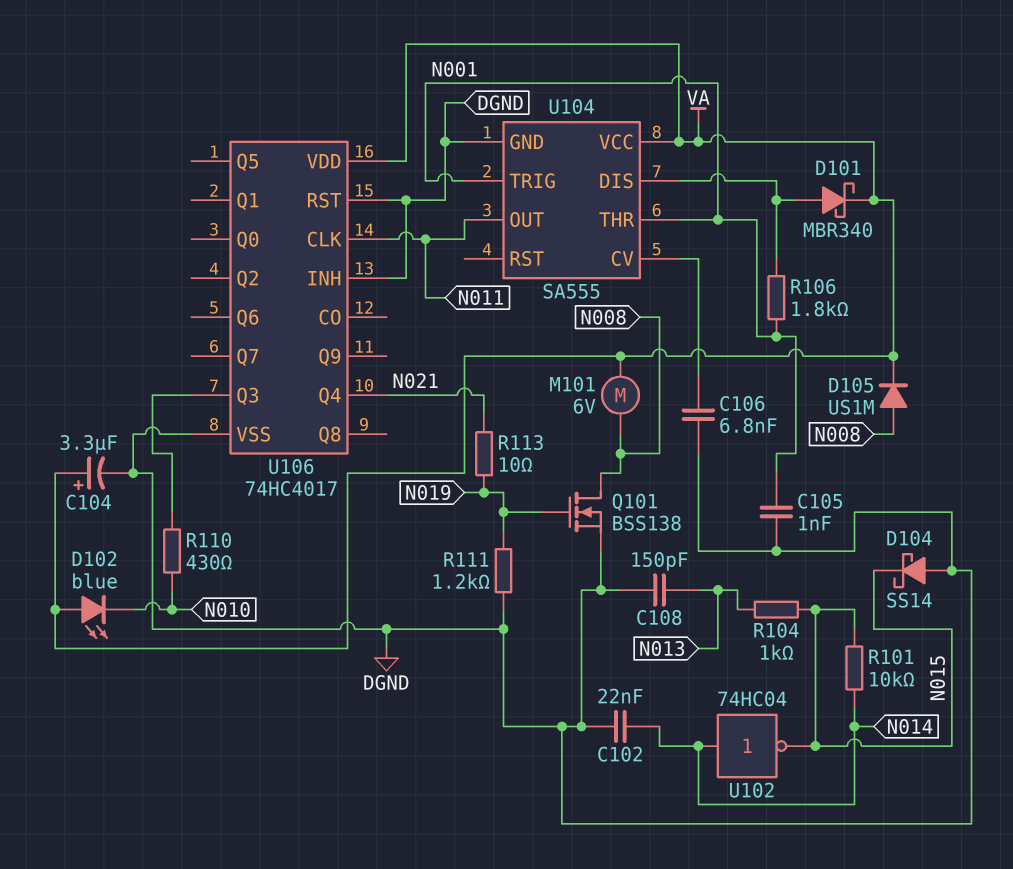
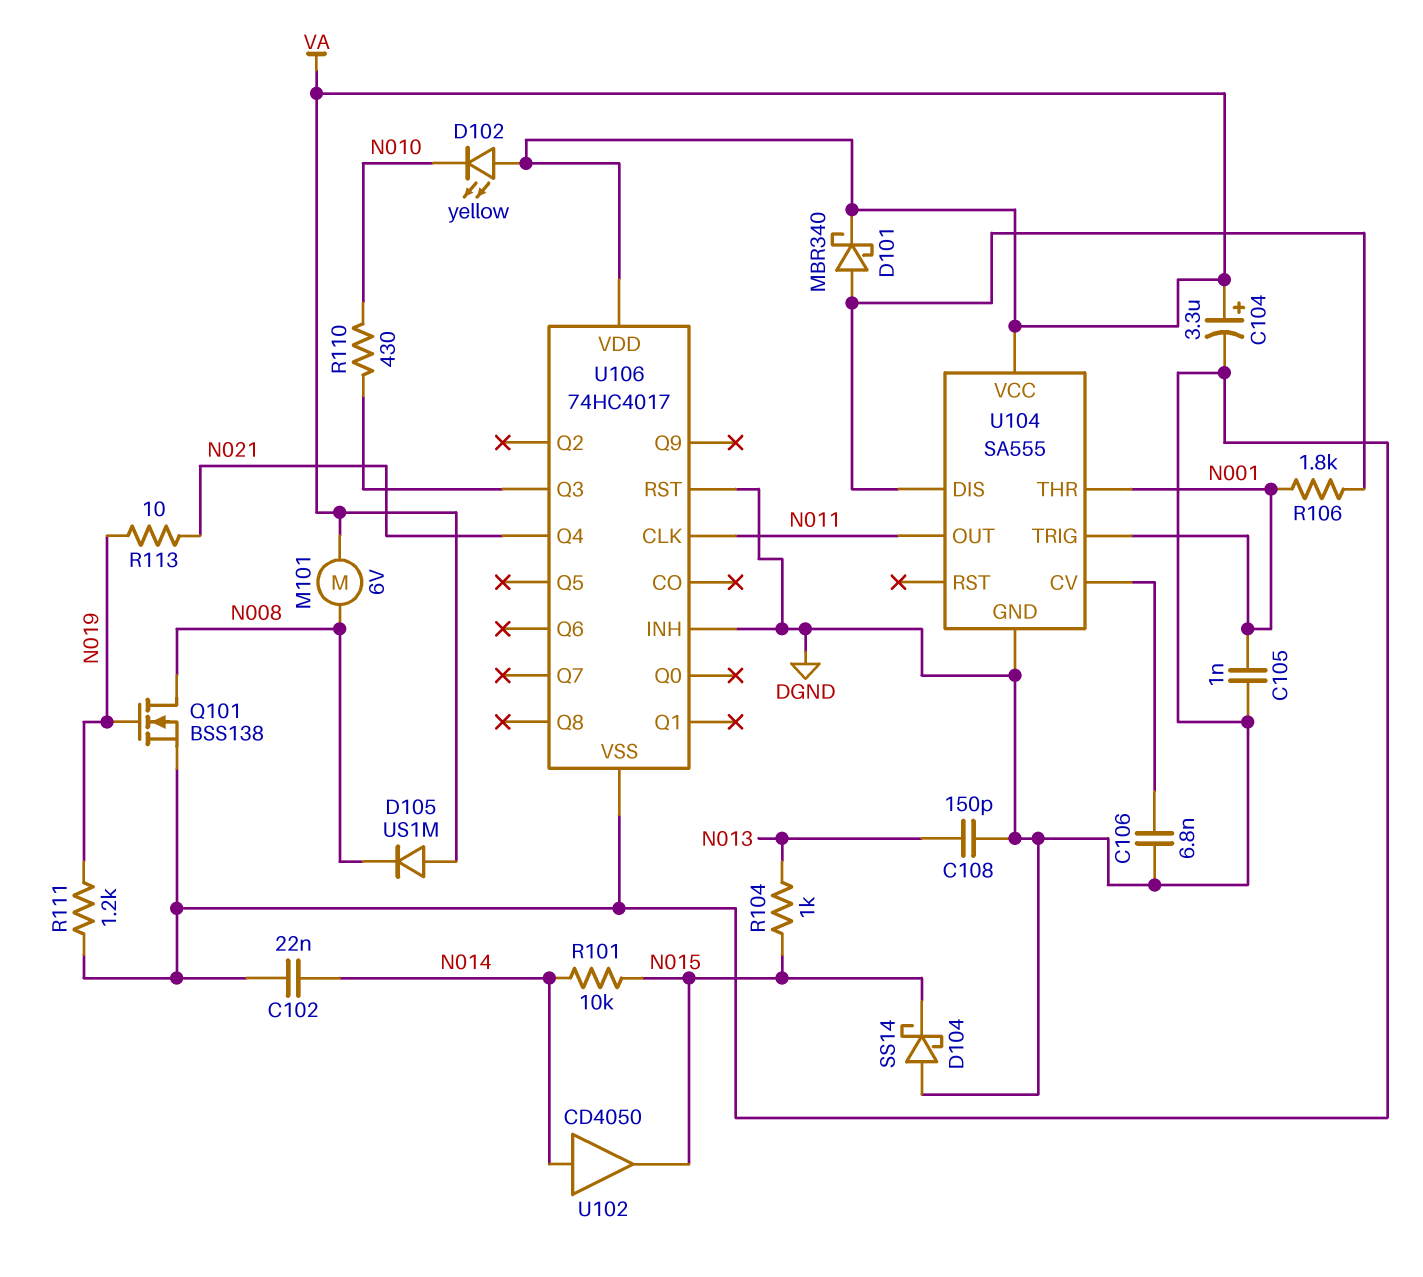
D102: LED blue (A VA, K N010) -> LED yellow (A VA, K N010)
D105: diode US1M (A N008, K VA) -> diode US1M (A VA, K N008)
U102: NOT 74HC04 (in N014, out N015) -> buffer CD4050 (in N014, out N015)

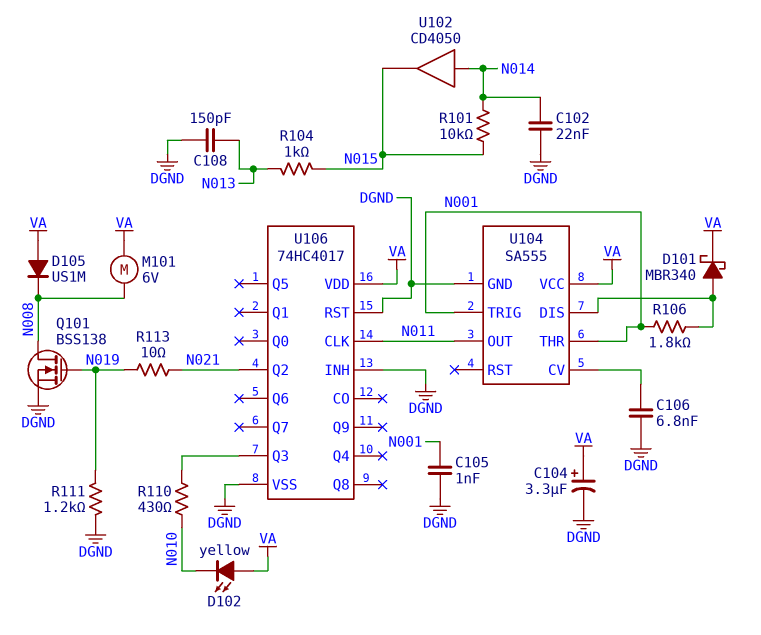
D104: schottky SS14 (A DGND, K N015) -> none
U106 pin Q2: none -> N021
U106 pin Q4: N021 -> none

